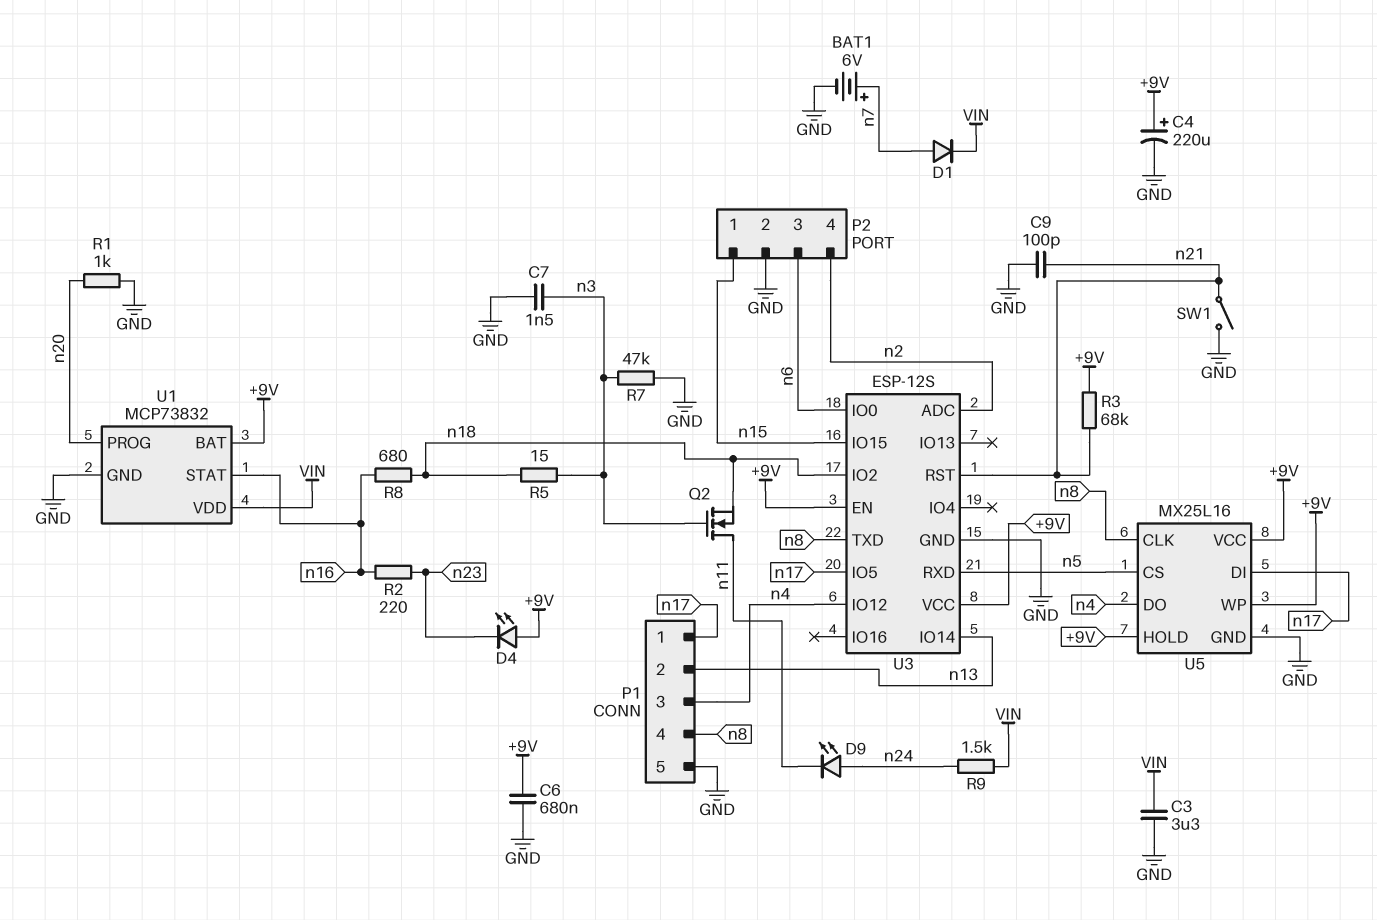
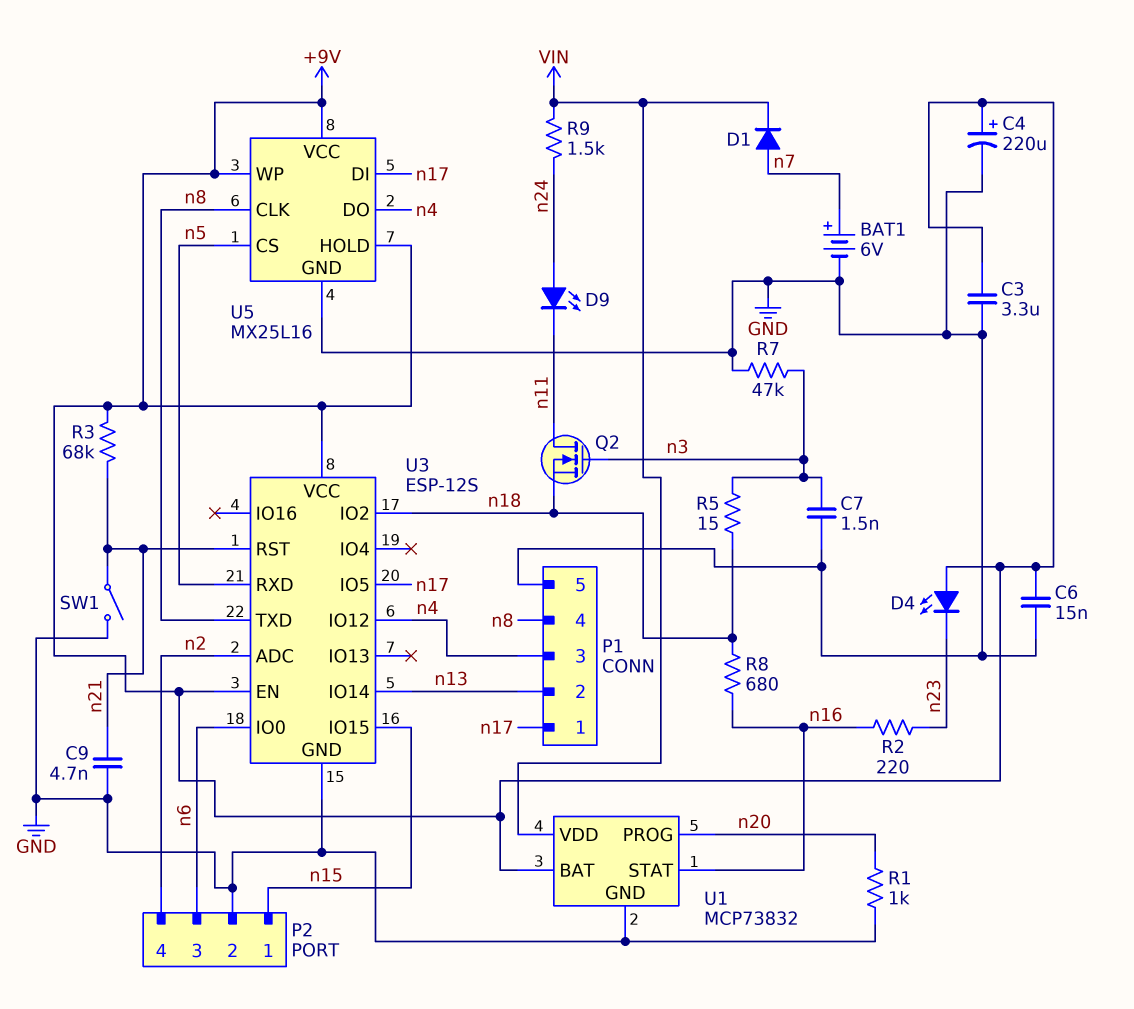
C3: 3.3uF (GND, VIN) -> 3.3uF (+9V, GND)
C6: 680nF (+9V, GND) -> 15nF (+9V, GND)
C9: 100pF (GND, n21) -> 4.7nF (GND, n21)

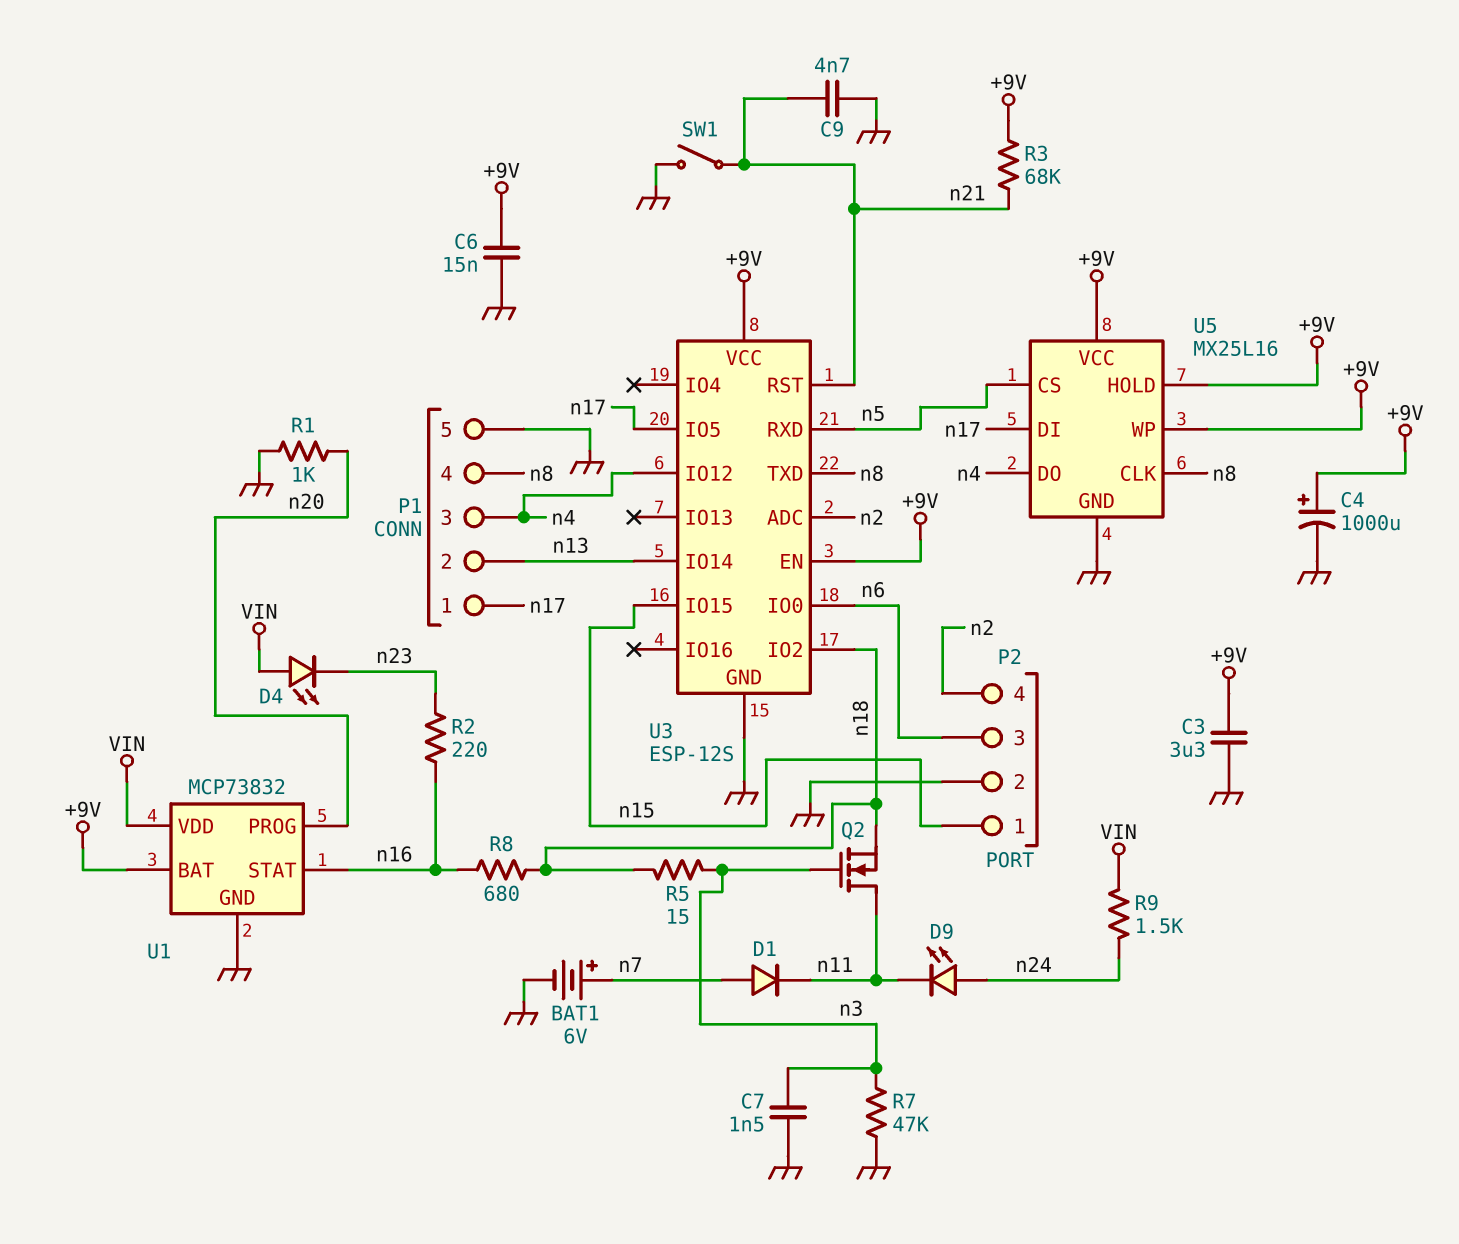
C4: 220uF (plus +9V, minus GND) -> 1000uF (plus +9V, minus GND)
D1: diode (A n7, K VIN) -> diode (A n7, K n11)
D4: LED (A +9V, K n23) -> LED (A VIN, K n23)

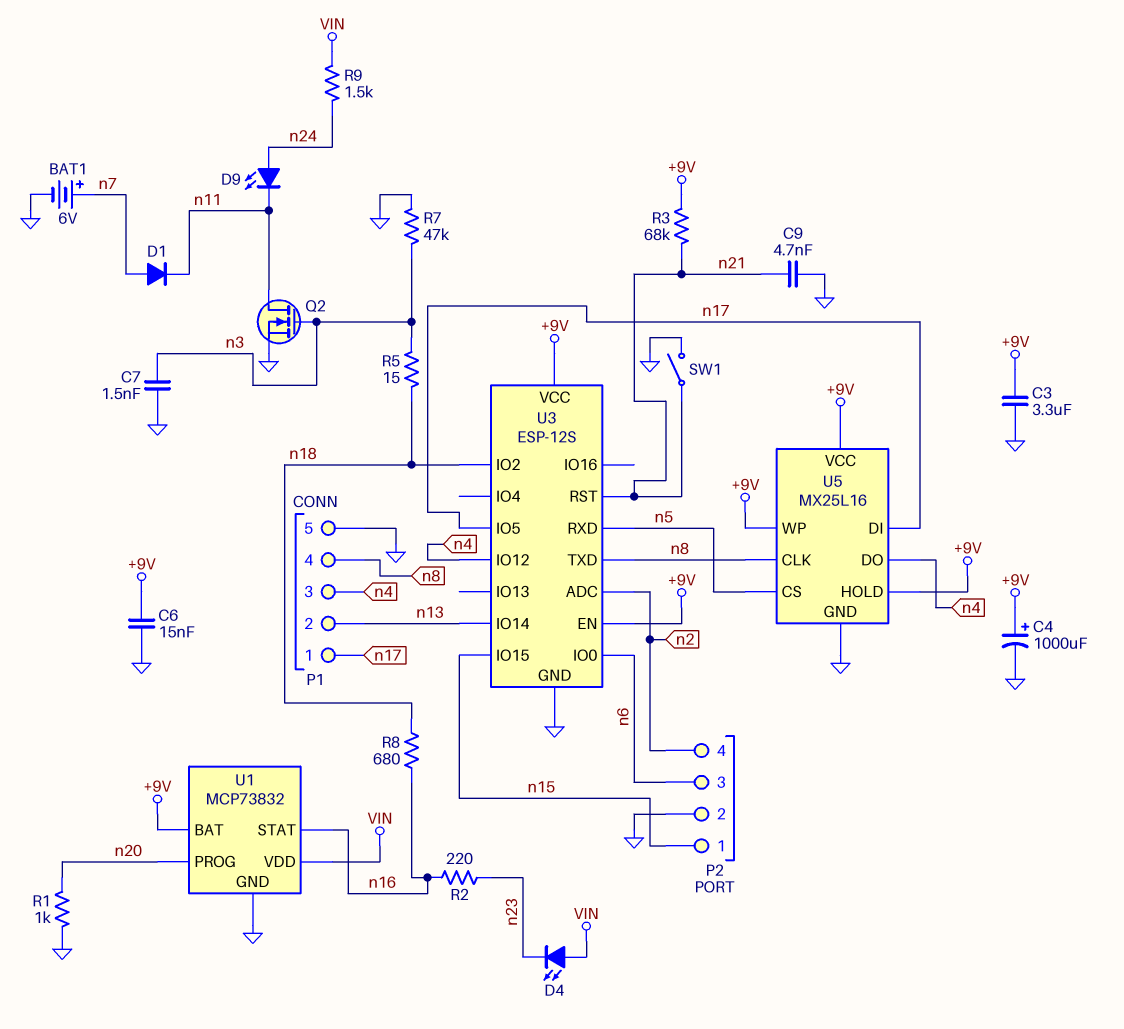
Q2: NMOS (G n3, D n11, S n18) -> NMOS (G n3, D n11, S GND)

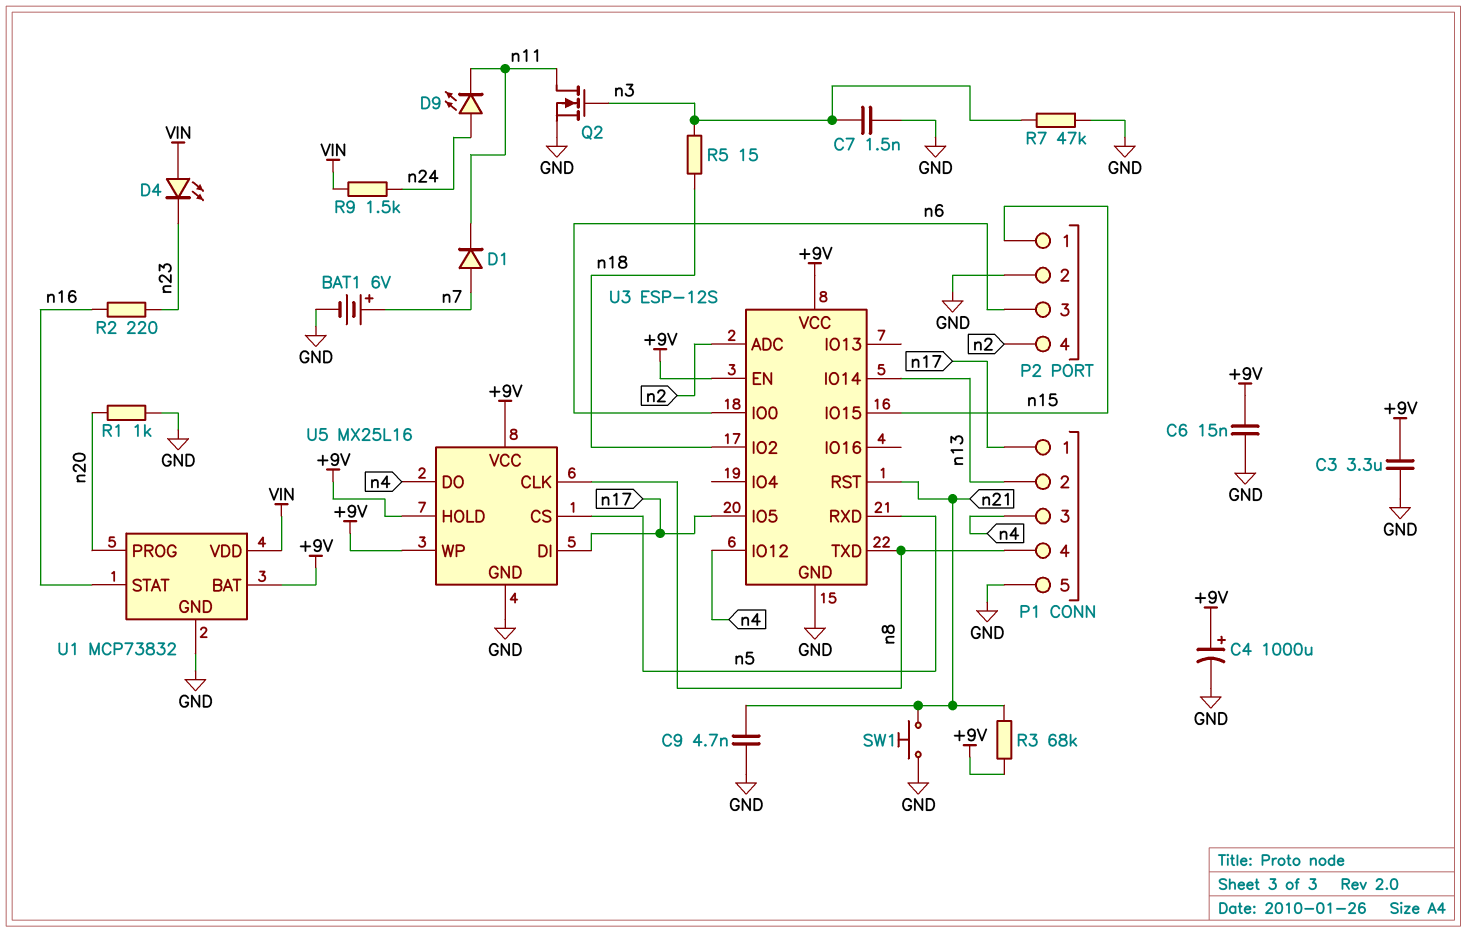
R8: 680 (n16, n18) -> none
SW1: switch (GND, n21) -> button (GND, n21)

